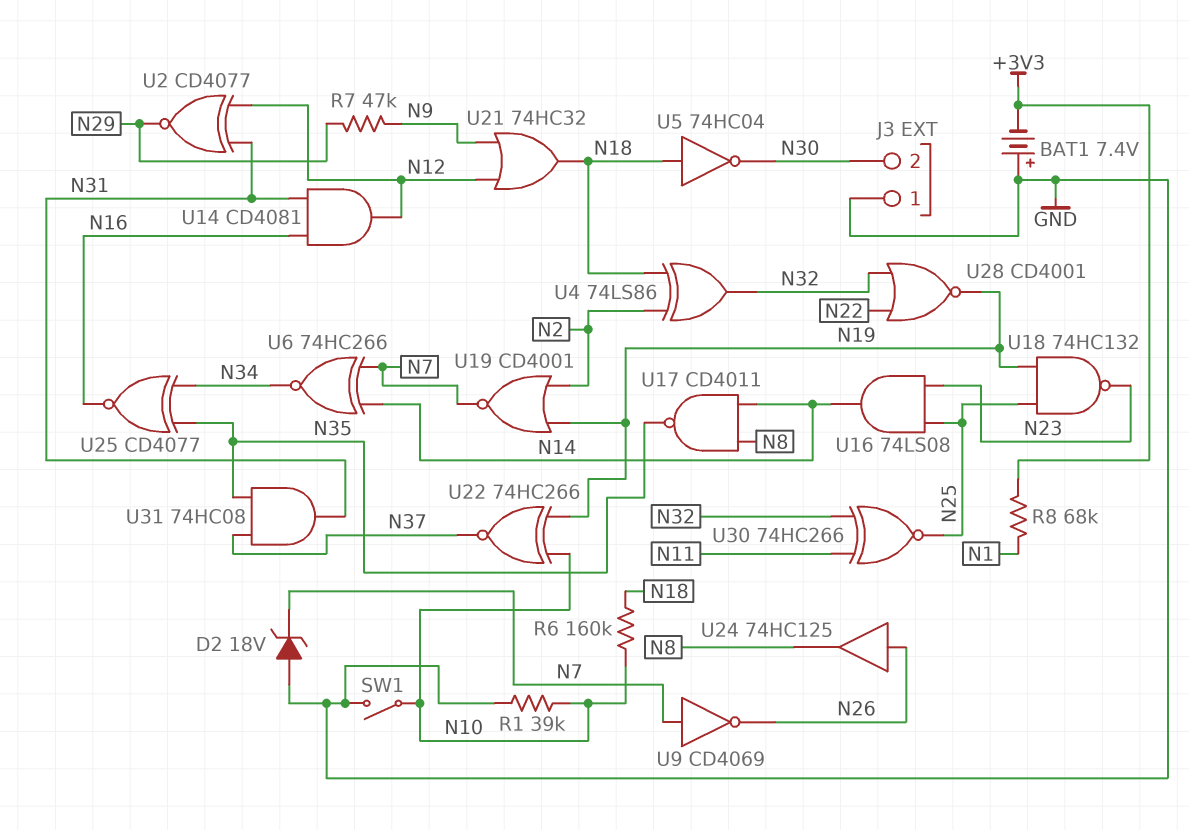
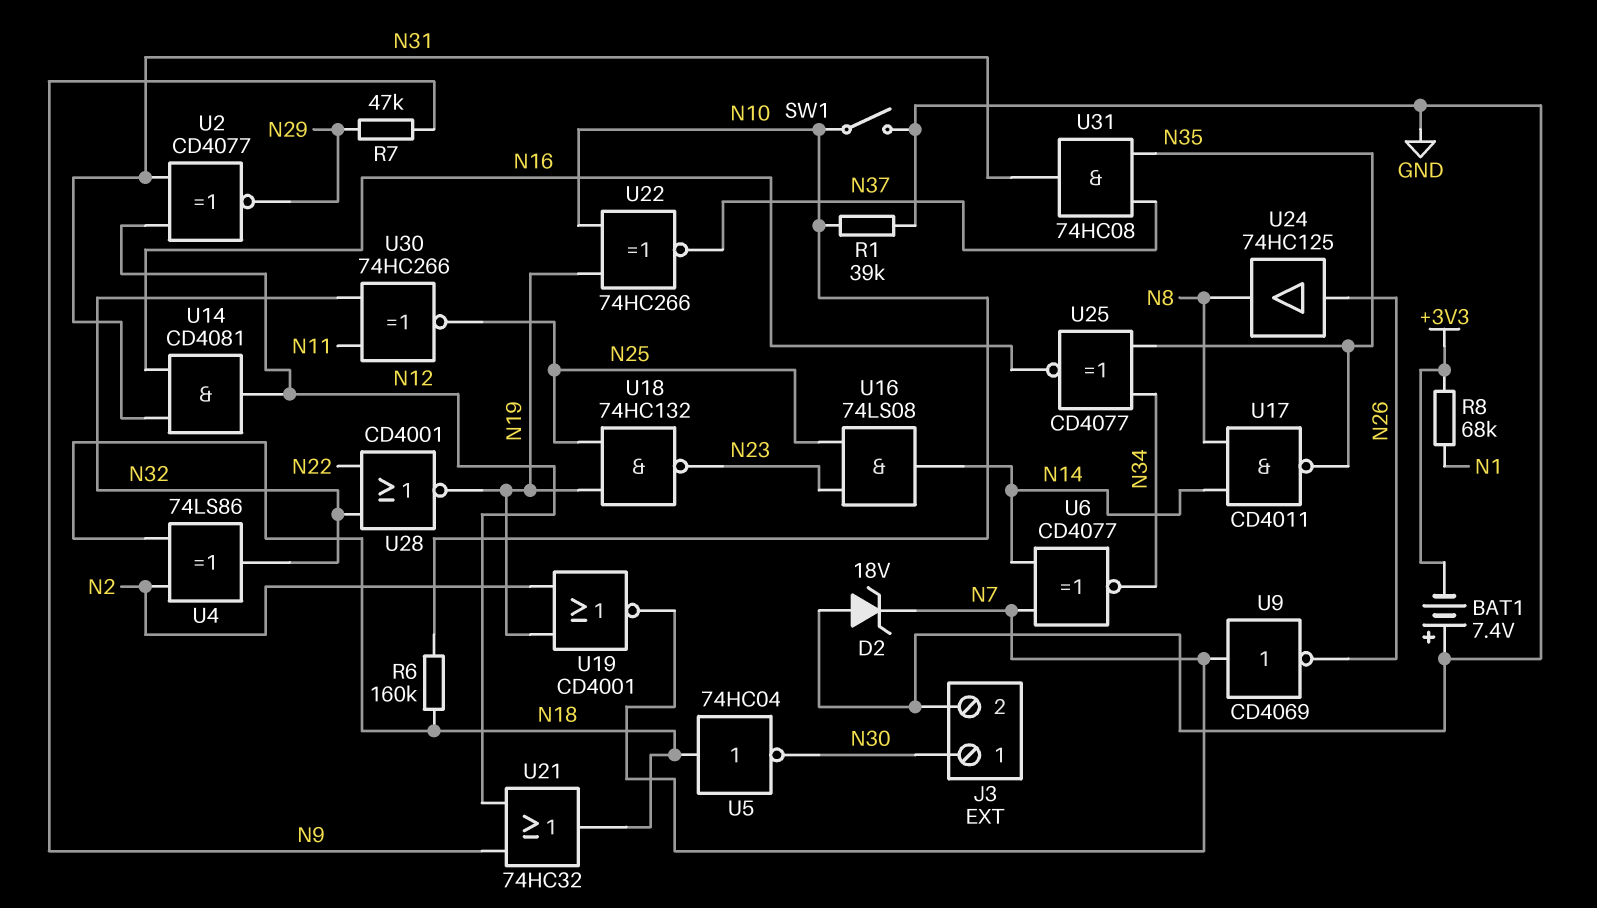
J3 pin 1: GND -> N30
J3 pin 2: N30 -> GND
U6: XNOR 74HC266 (in N7, in N14, out N34) -> XNOR CD4077 (in N7, in N14, out N34)

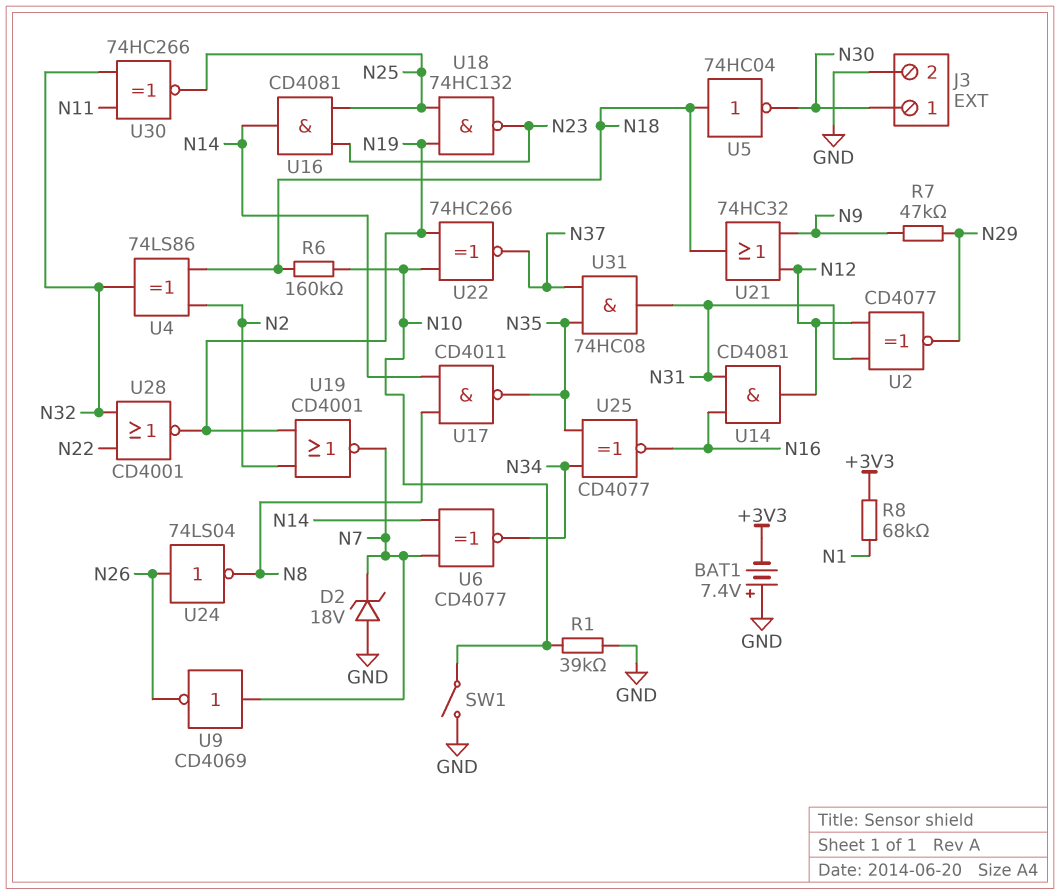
U16: AND 74LS08 (in N23, in N25, out N14) -> AND CD4081 (in N23, in N25, out N14)
U24: buffer 74HC125 (in N26, out N8) -> NOT 74LS04 (in N26, out N8)

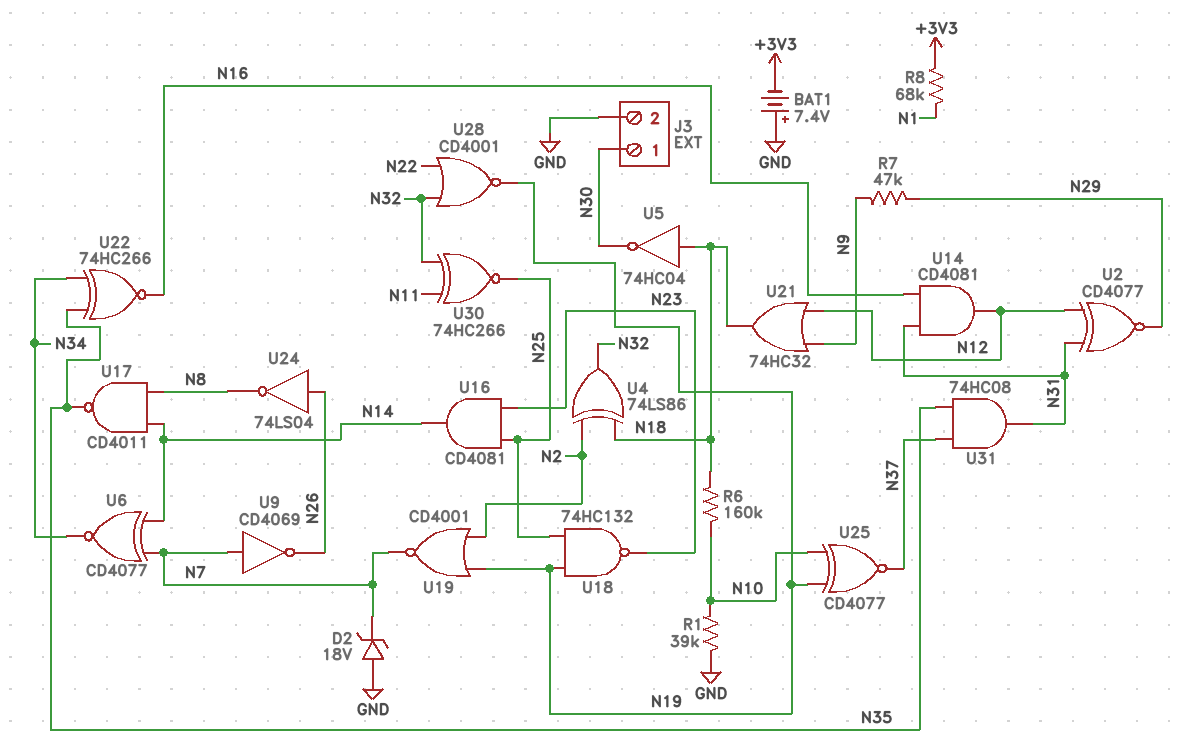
SW1: switch (GND, N10) -> none
U22: XNOR 74HC266 (in N10, in N19, out N37) -> XNOR 74HC266 (in N34, in N35, out N16)
U25: XNOR CD4077 (in N34, in N35, out N16) -> XNOR CD4077 (in N10, in N19, out N37)

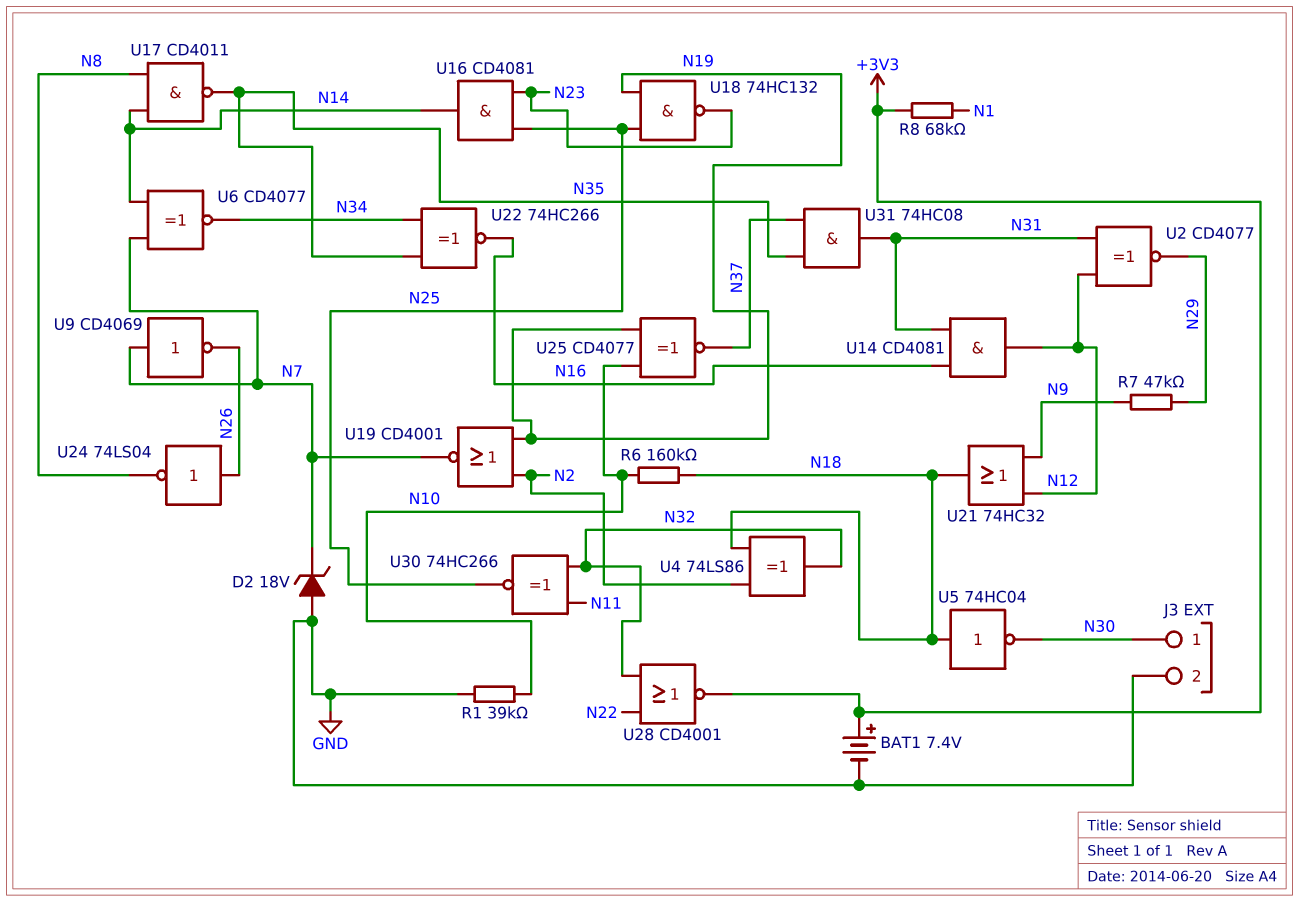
BAT1: 7.4V (plus GND, minus +3V3) -> 7.4V (plus +3V3, minus GND)
U28: NOR CD4001 (in N22, in N32, out N19) -> NOR CD4001 (in N22, in N32, out +3V3)

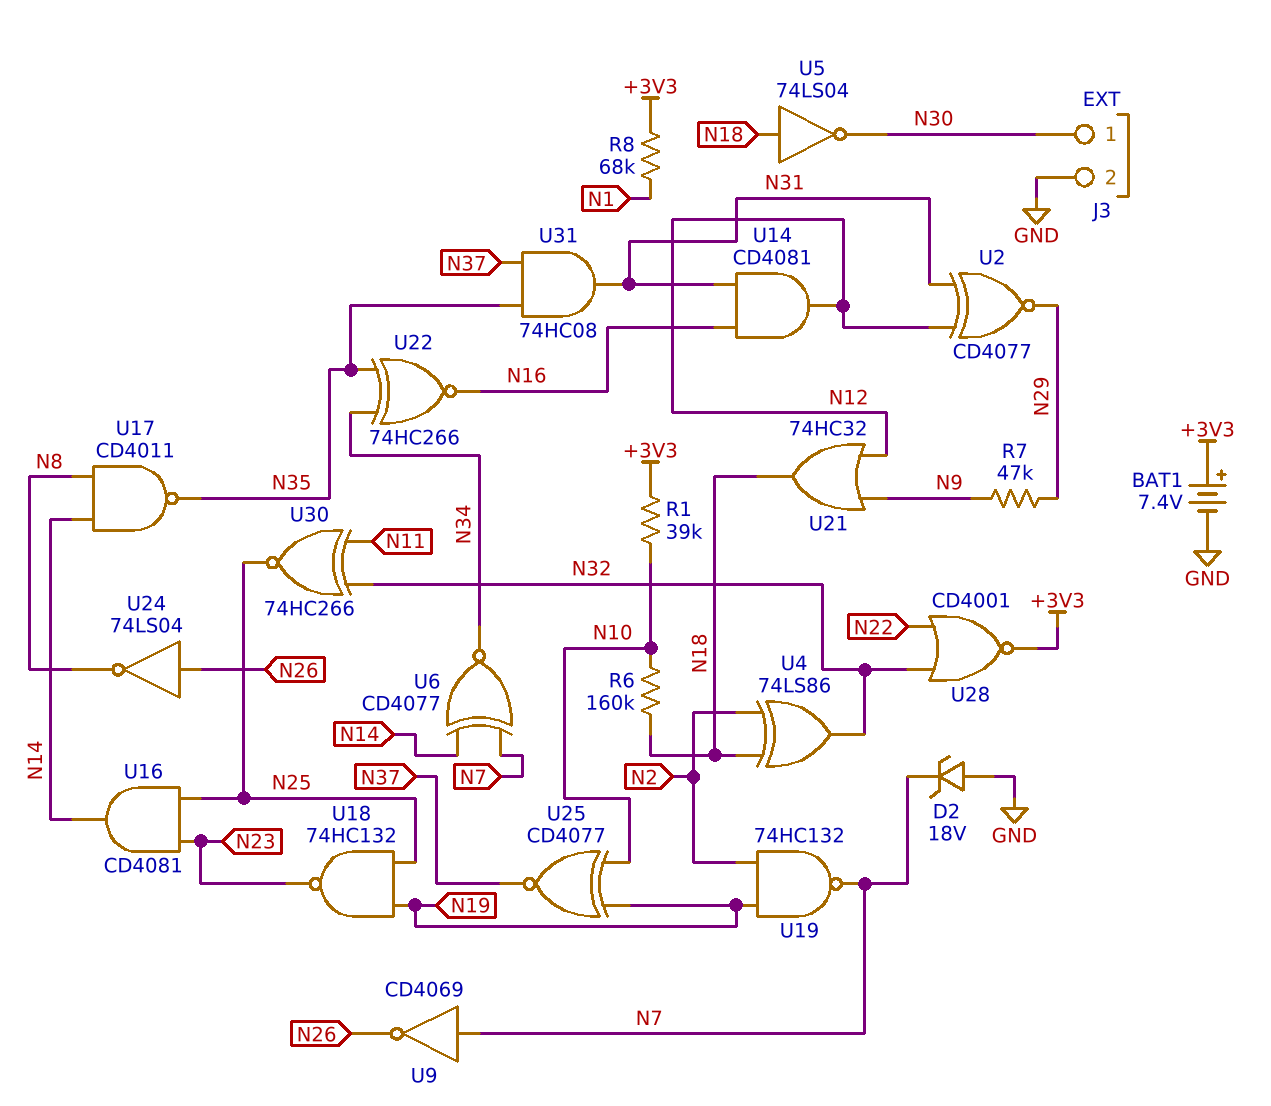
R1: 39k (GND, N10) -> 39k (+3V3, N10)
U5: NOT 74HC04 (in N18, out N30) -> NOT 74LS04 (in N18, out N30)
U19: NOR CD4001 (in N2, in N19, out N7) -> NAND 74HC132 (in N2, in N19, out N7)

